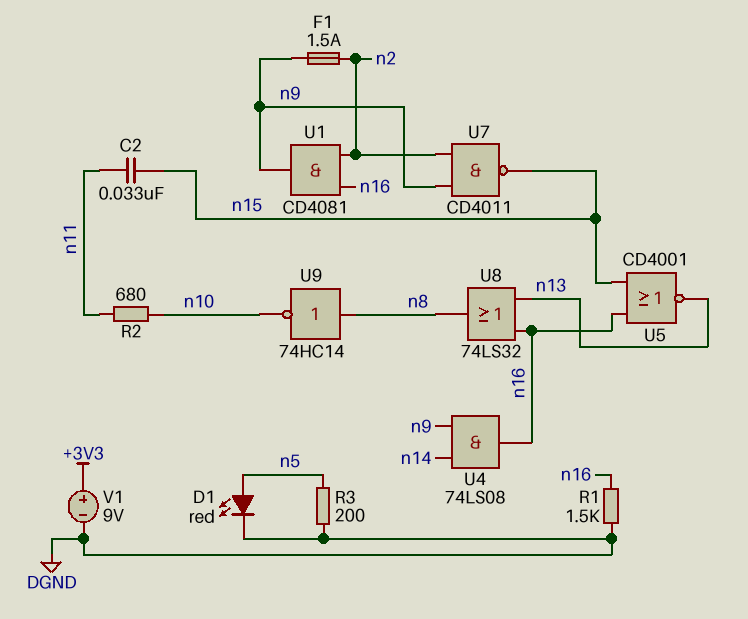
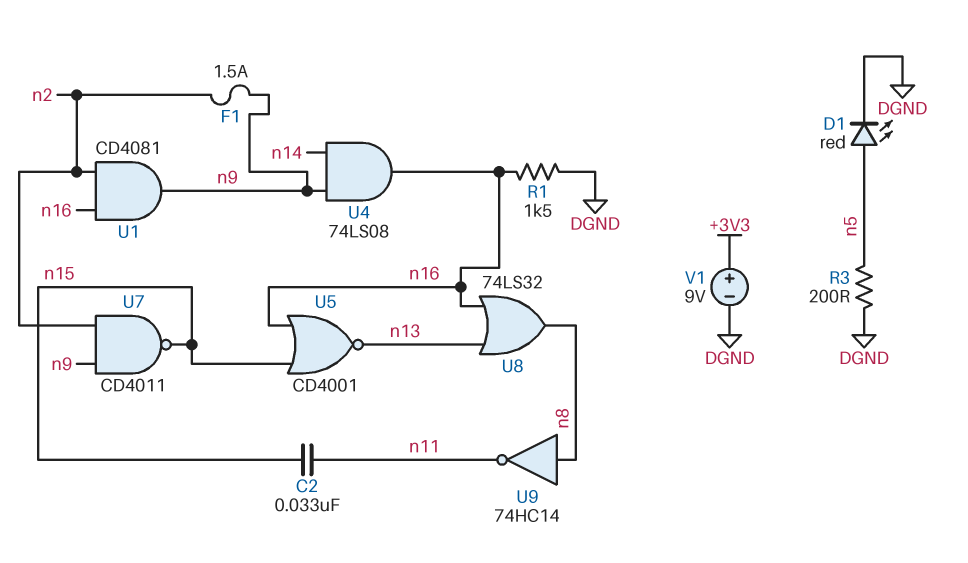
R2: 680 (n10, n11) -> none
U9: NOT 74HC14 (in n8, out n10) -> NOT 74HC14 (in n8, out n11)

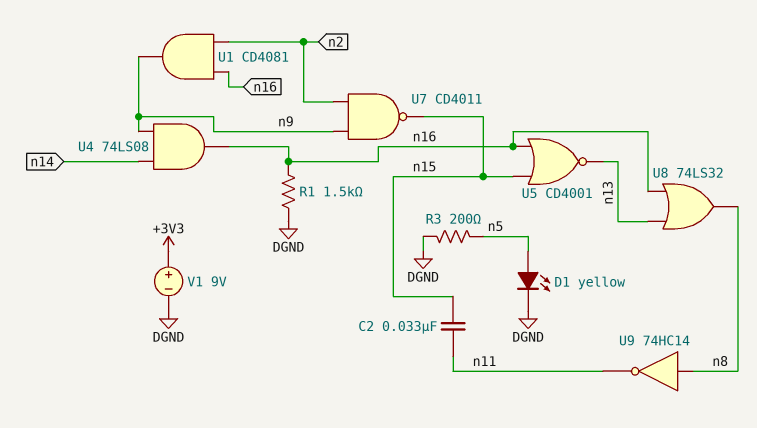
D1: LED red (A n5, K DGND) -> LED yellow (A n5, K DGND)
F1: 1.5A (n2, n9) -> none

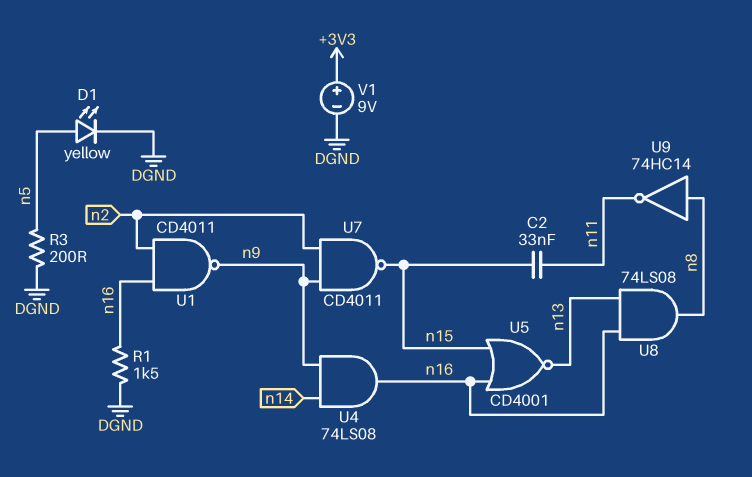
U1: AND CD4081 (in n2, in n16, out n9) -> NAND CD4011 (in n2, in n16, out n9)
U8: OR 74LS32 (in n13, in n16, out n8) -> AND 74LS08 (in n13, in n16, out n8)

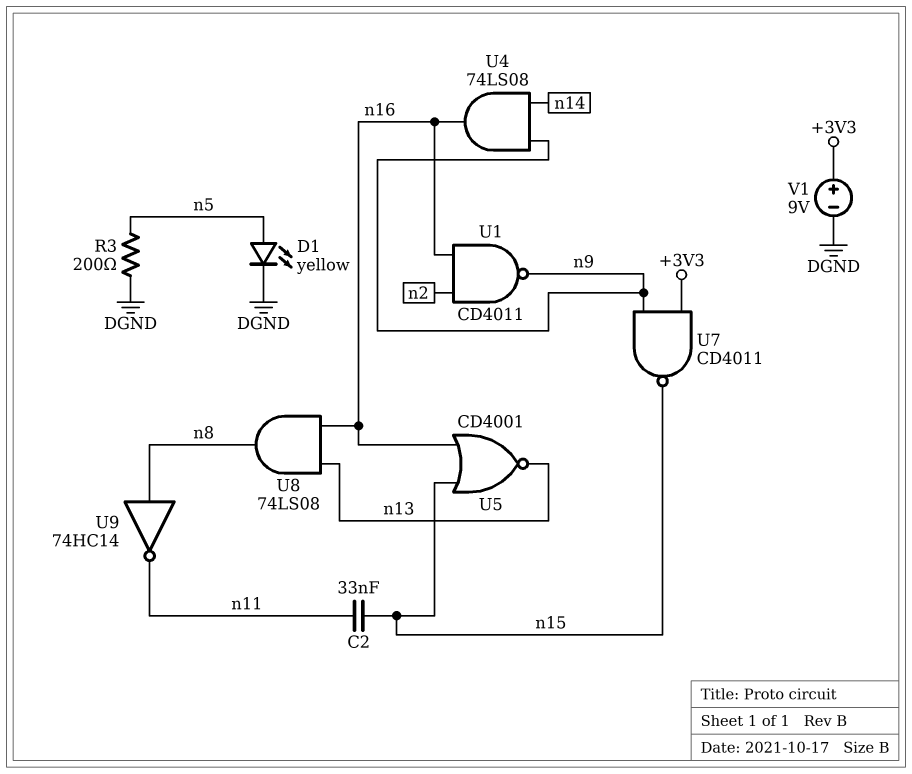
R1: 1.5k (DGND, n16) -> none
U7: NAND CD4011 (in n2, in n9, out n15) -> NAND CD4011 (in +3V3, in n9, out n15)

